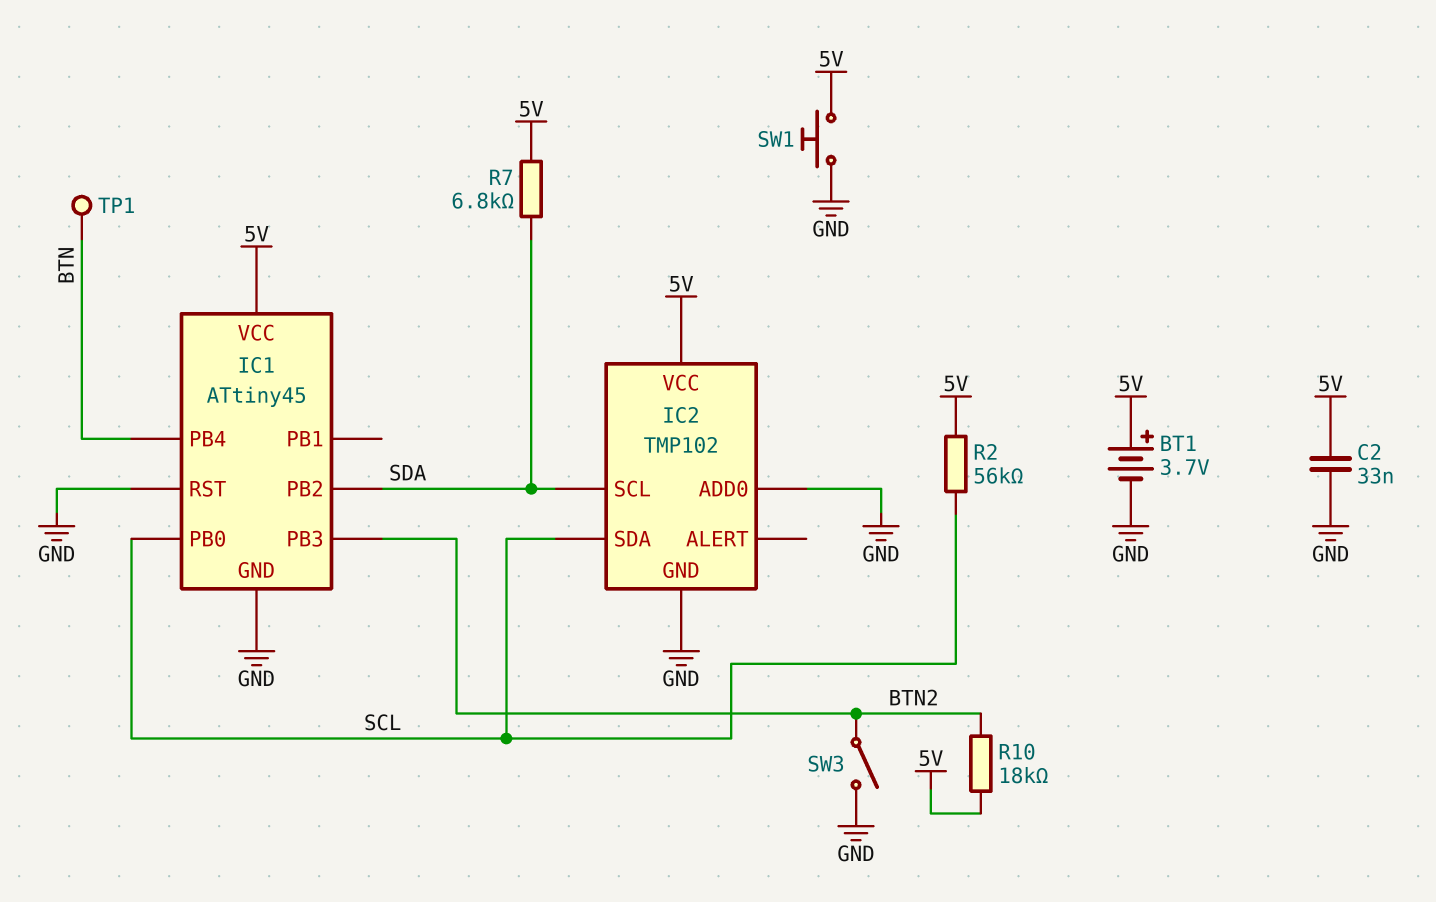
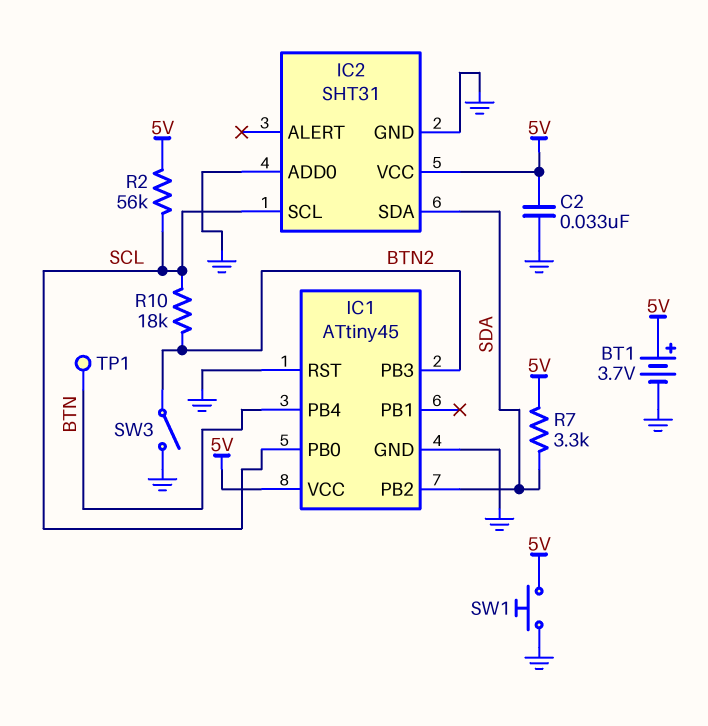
IC2: TMP102 -> SHT31
IC2 pin SCL: SDA -> SCL
IC2 pin SDA: SCL -> SDA
R7: 6.8k (5V, SDA) -> 3.3k (5V, SDA)
R10: 18k (5V, BTN2) -> 18k (BTN2, SCL)

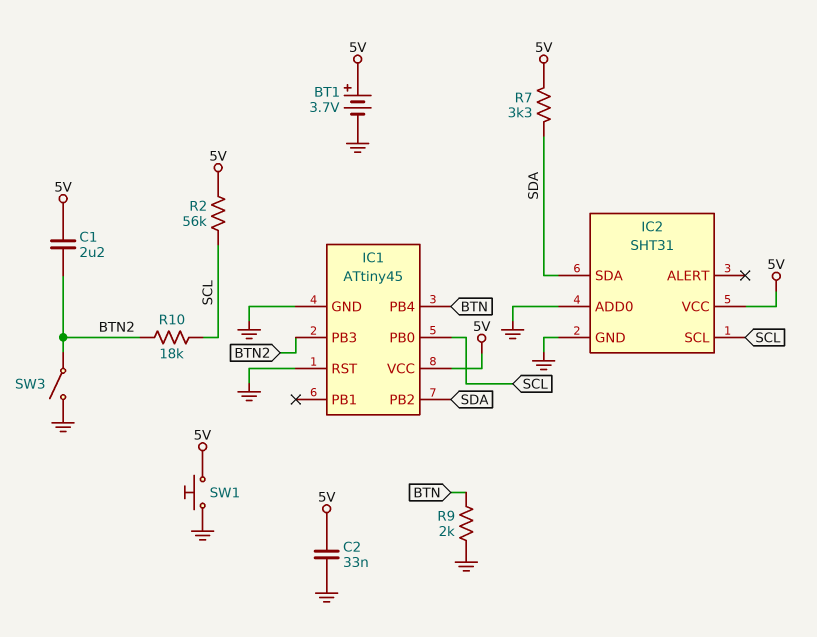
C1: none -> 2.2uF (5V, BTN2)
R9: none -> 2k (BTN, GND)
TP1: test point (BTN) -> none

